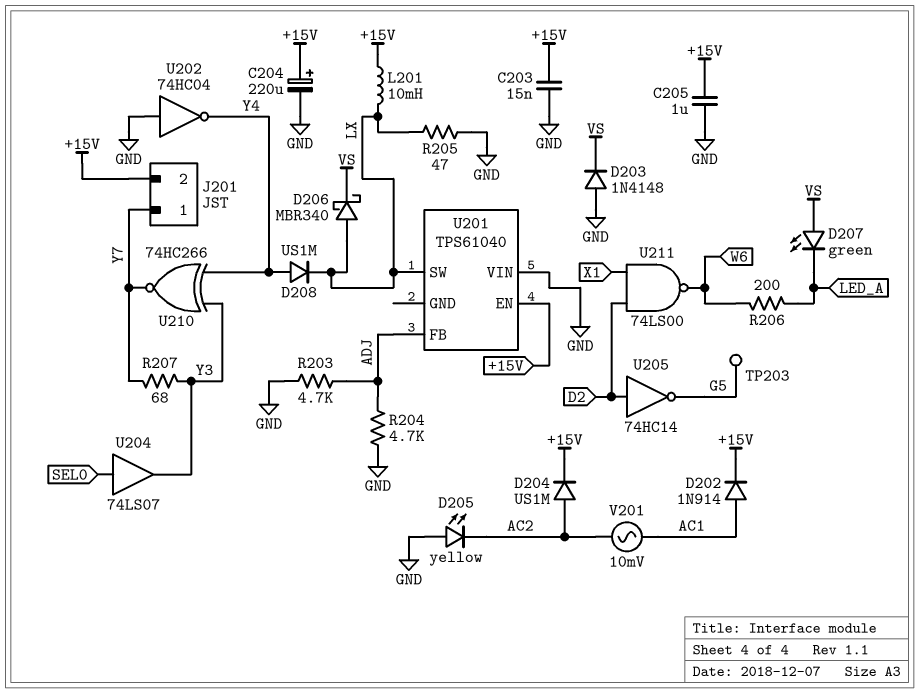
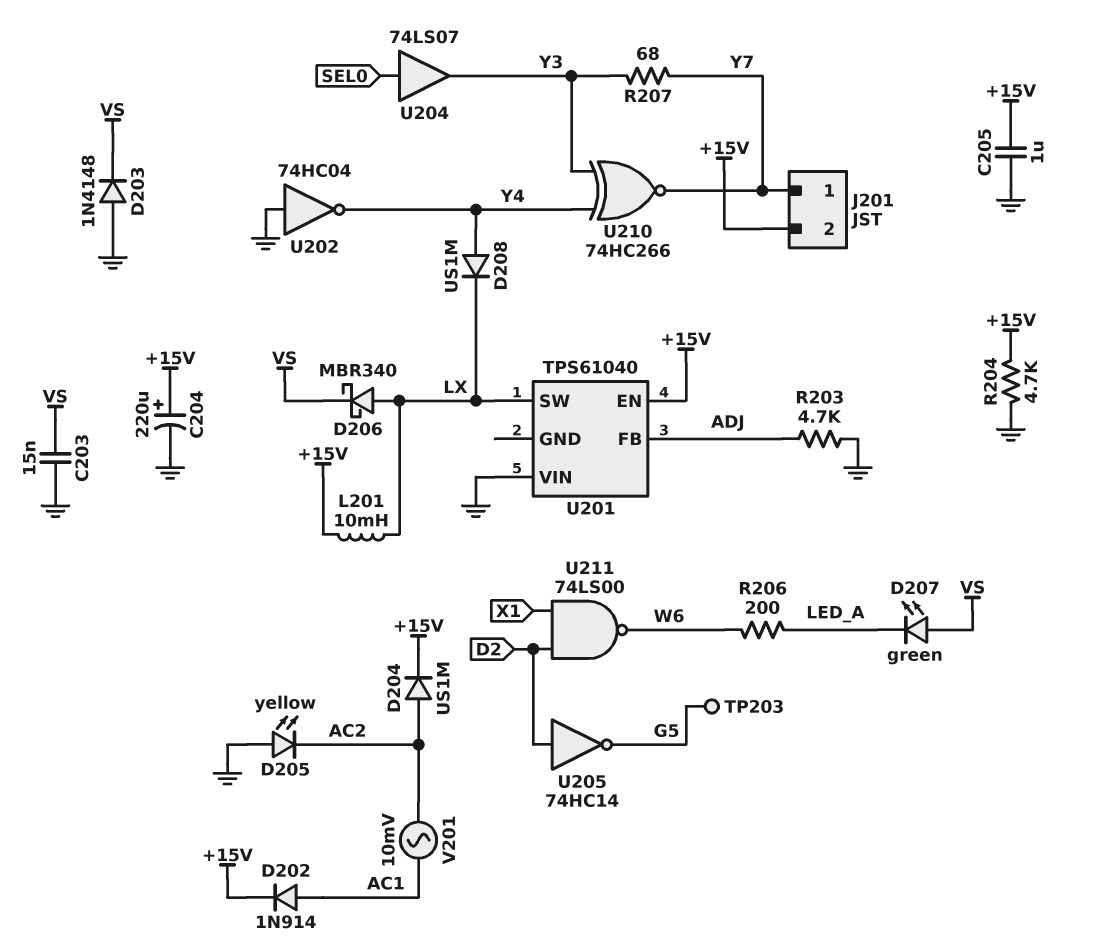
C203: 15nF (+15V, GND) -> 15nF (GND, VS)
R204: 4.7k (ADJ, GND) -> 4.7k (+15V, GND)
R205: 47 (GND, LX) -> none

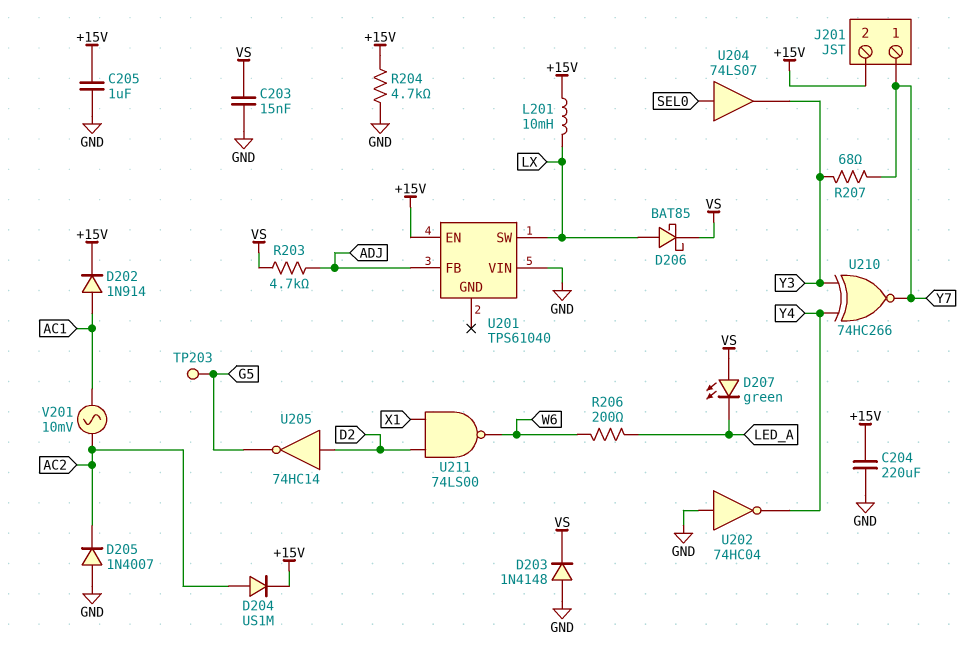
C204: 220uF (plus +15V, minus GND) -> 220uF (+15V, GND)
D205: LED yellow (A GND, K AC2) -> diode 1N4007 (A GND, K AC2)
D206: schottky MBR340 (A LX, K VS) -> schottky BAT85 (A LX, K VS)
D208: diode US1M (A Y4, K LX) -> none
R203: 4.7k (ADJ, GND) -> 4.7k (ADJ, VS)

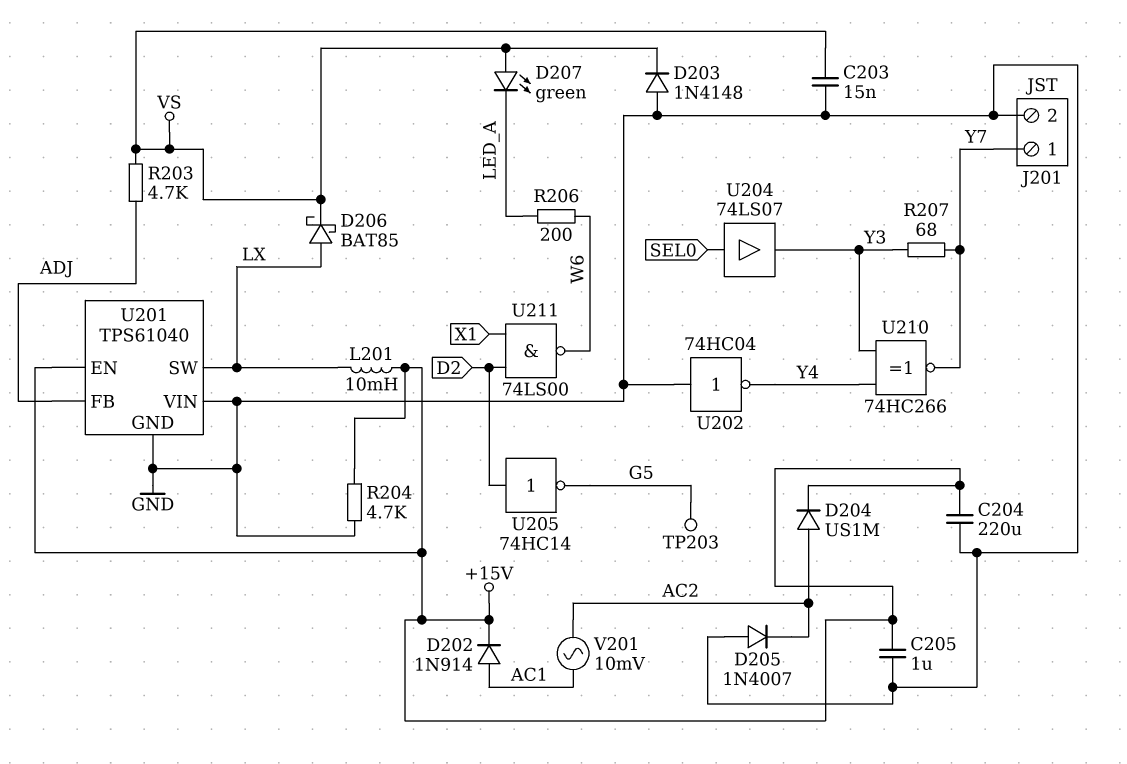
J201 pin 2: +15V -> GND
U201 pin GND: none -> GND

